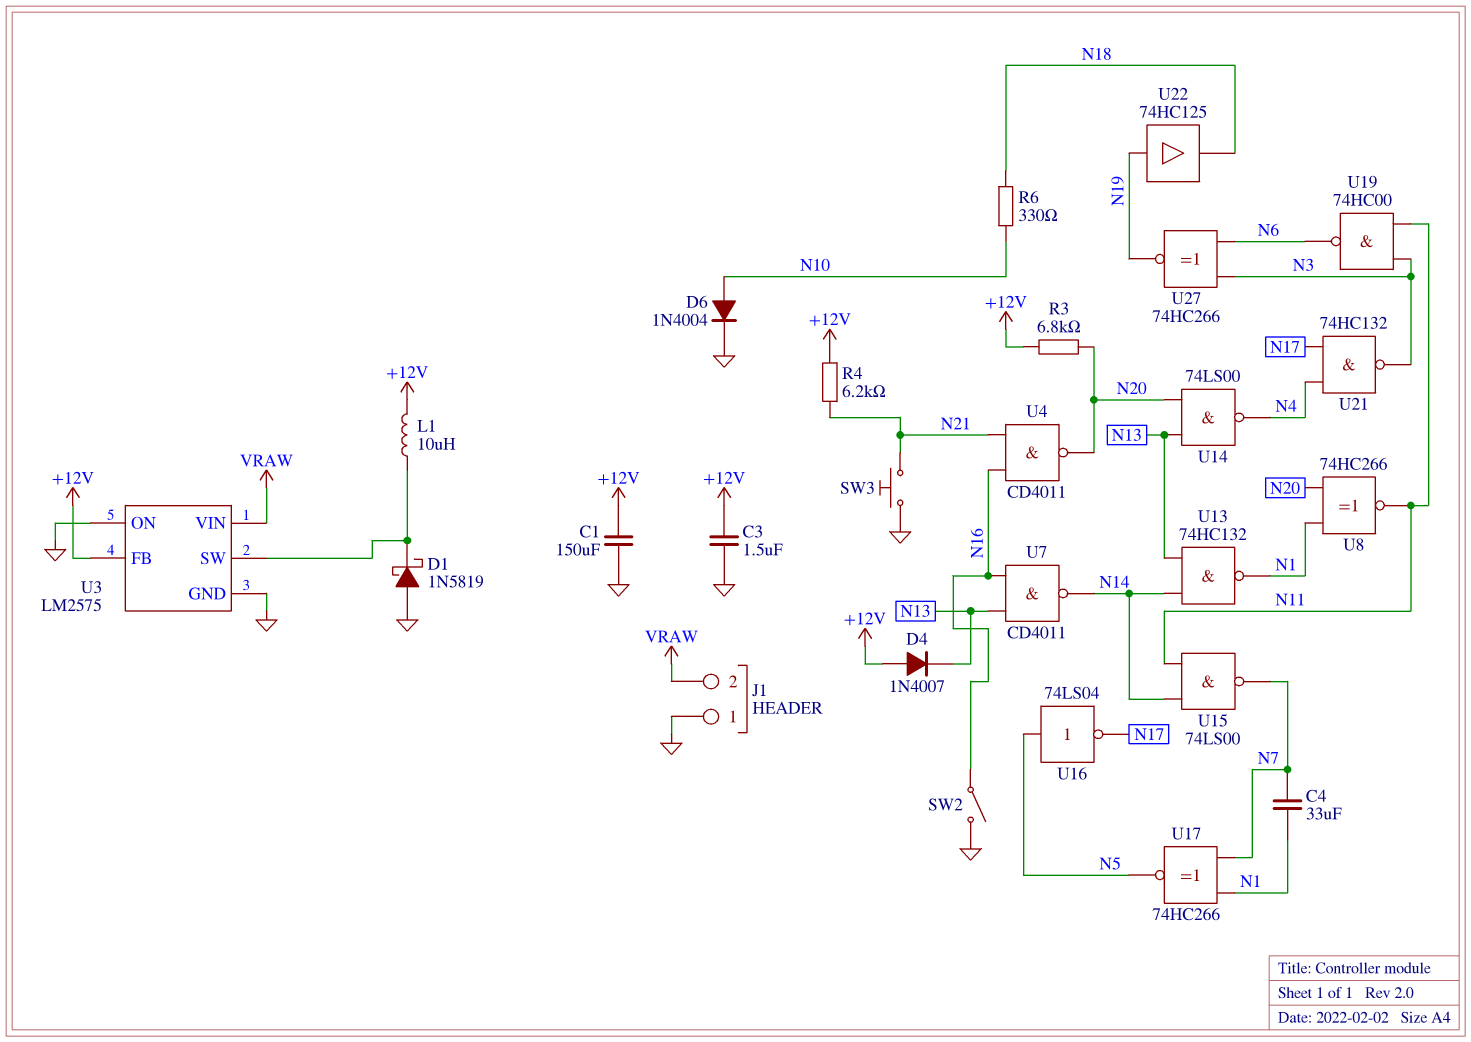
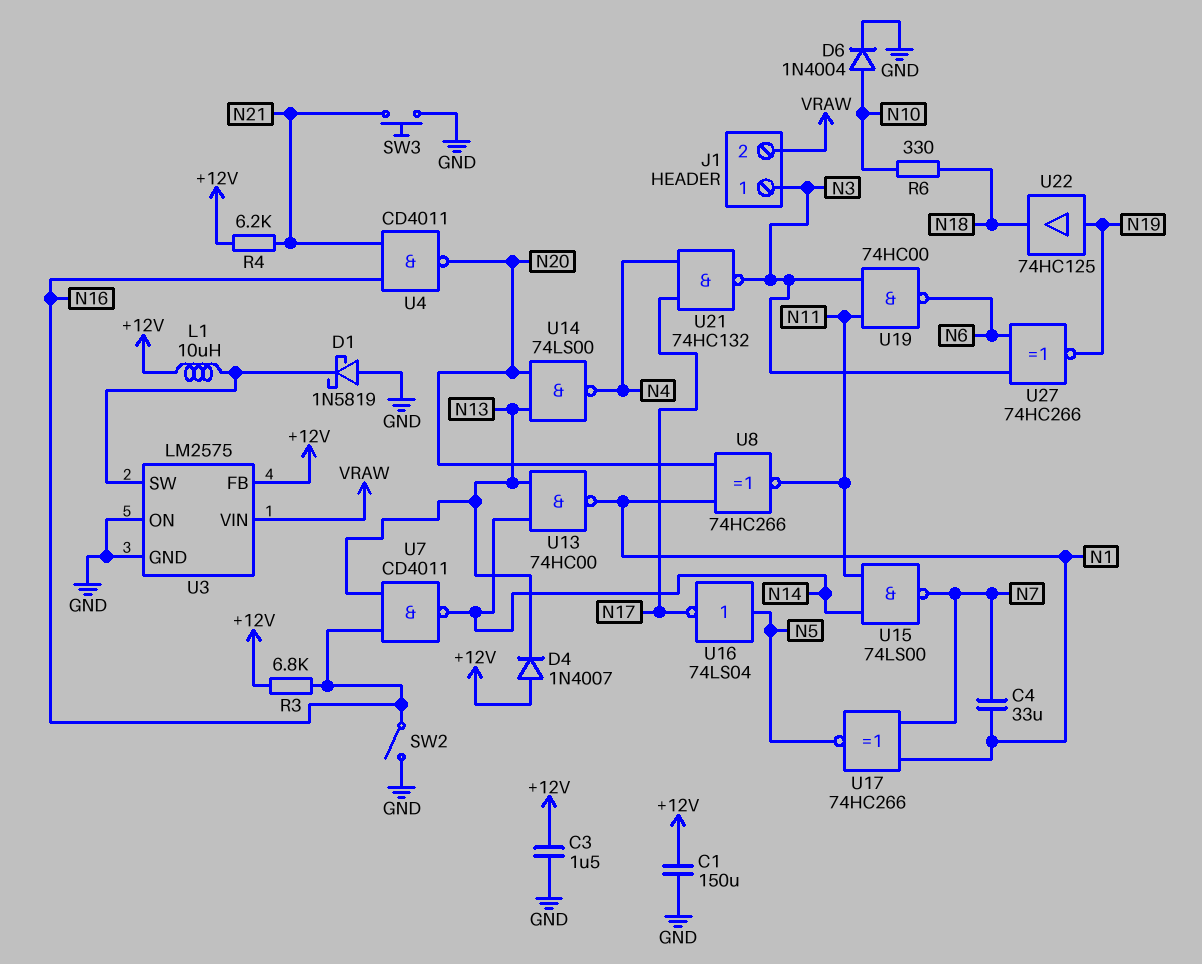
J1 pin 1: GND -> N3
R3: 6.8k (+12V, N20) -> 6.8k (+12V, N16)
U13: NAND 74HC132 (in N13, in N14, out N1) -> NAND 74HC00 (in N13, in N14, out N1)

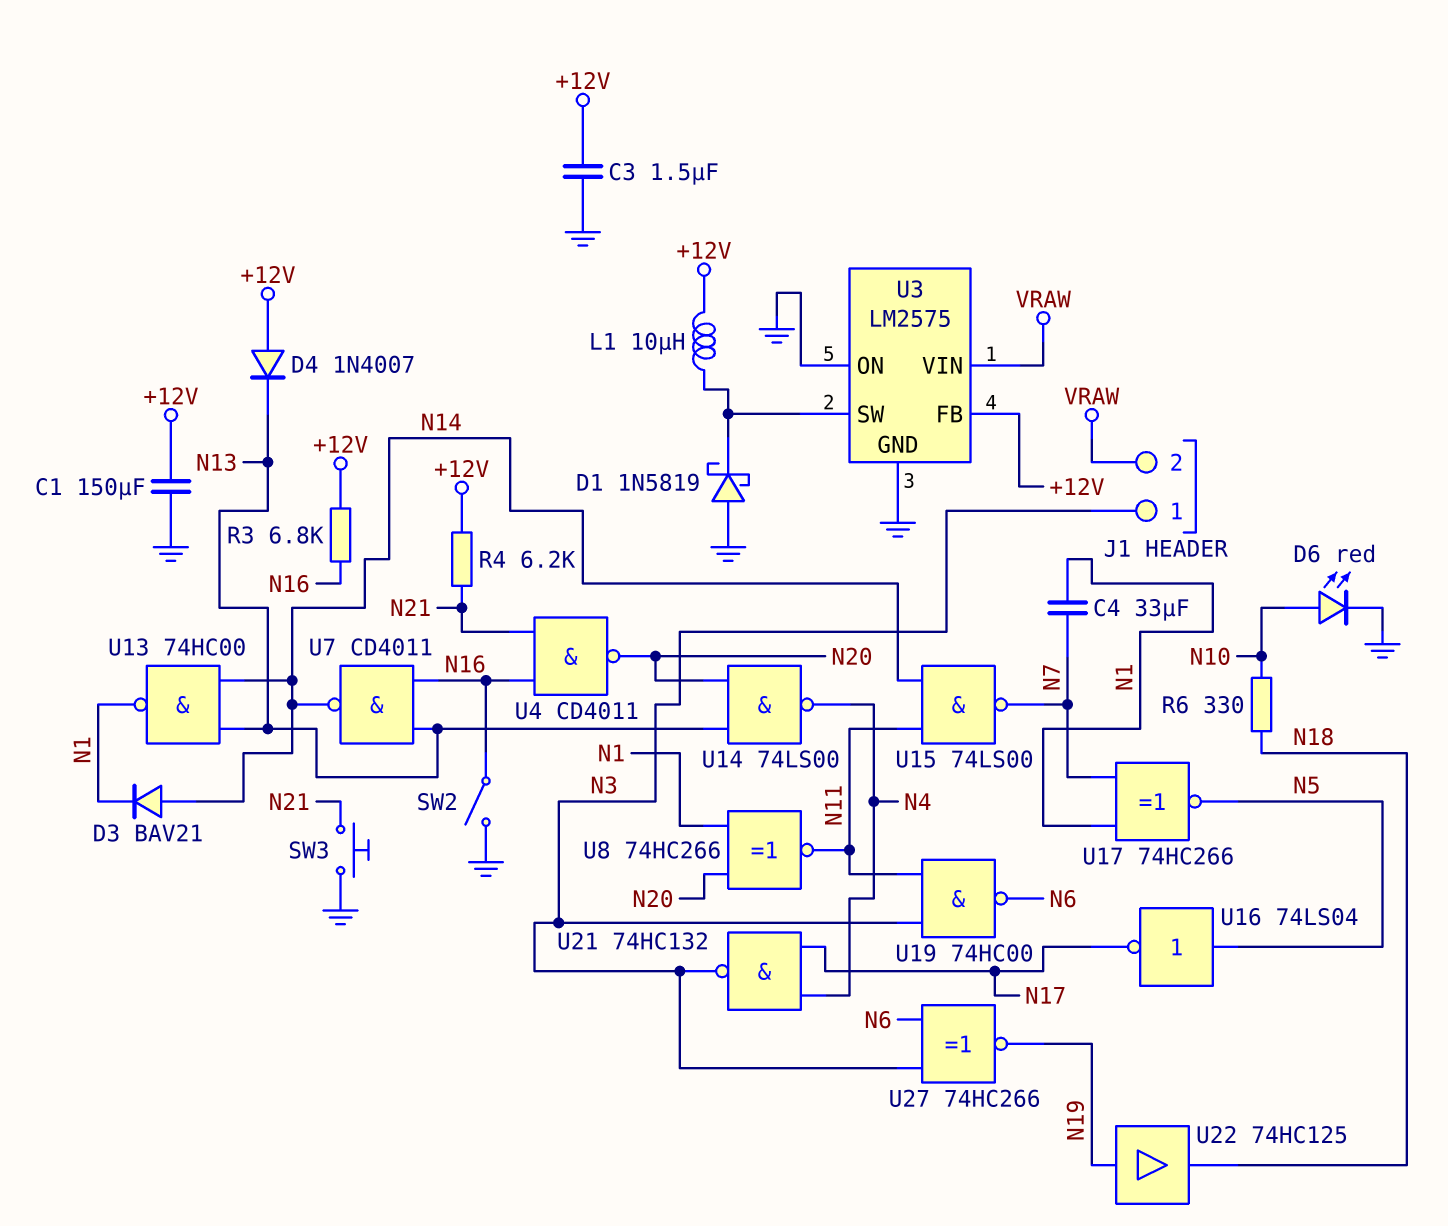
D3: none -> diode BAV21 (A N14, K N1)
D6: diode 1N4004 (A N10, K GND) -> LED red (A N10, K GND)

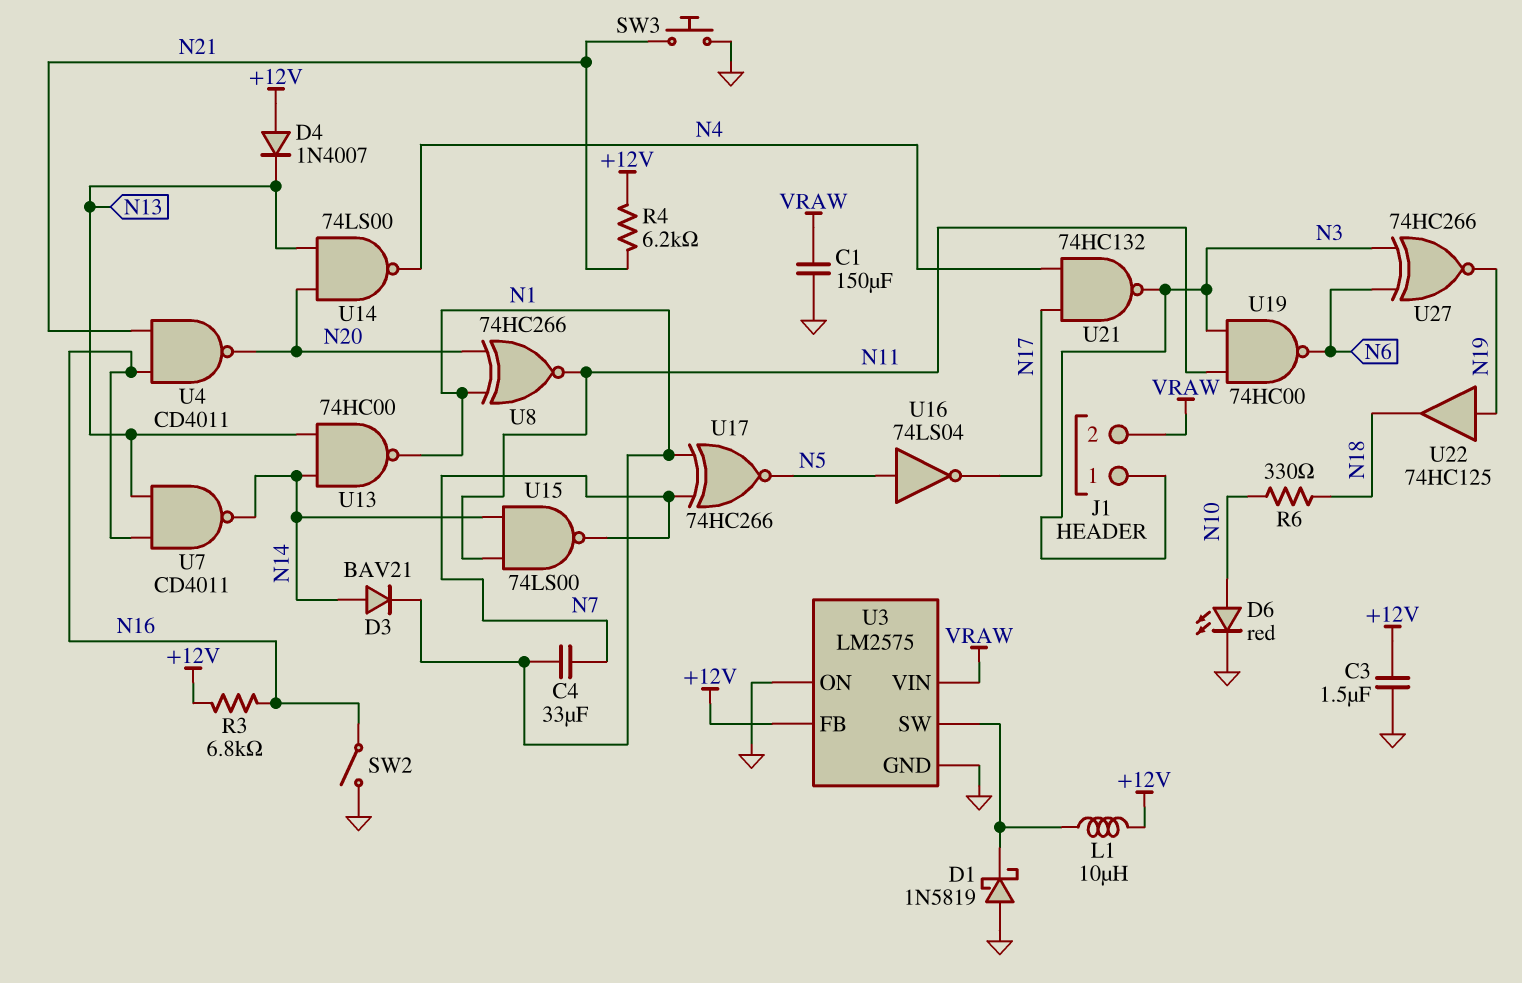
C1: 150uF (+12V, GND) -> 150uF (GND, VRAW)

